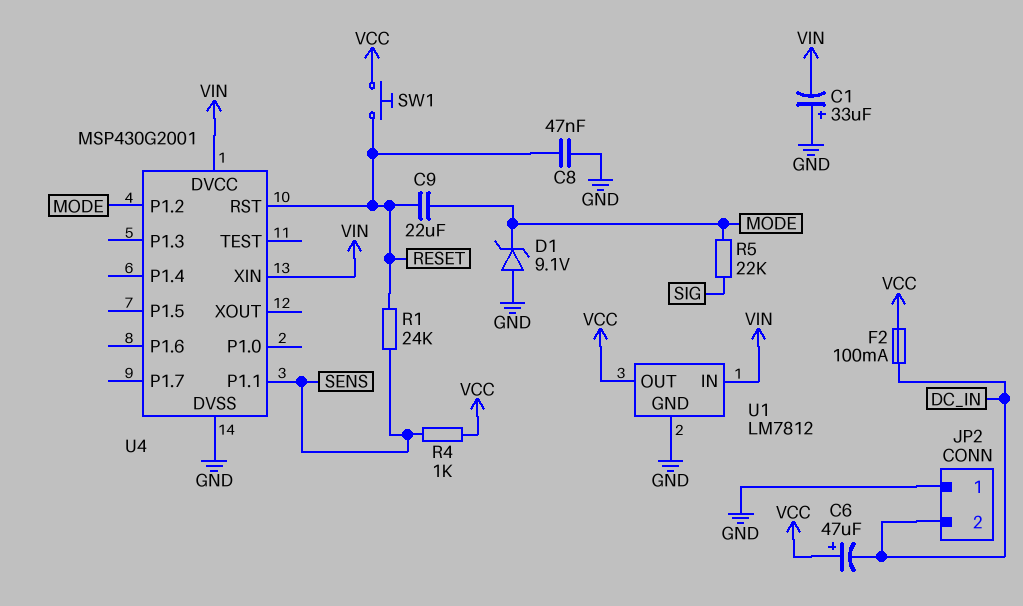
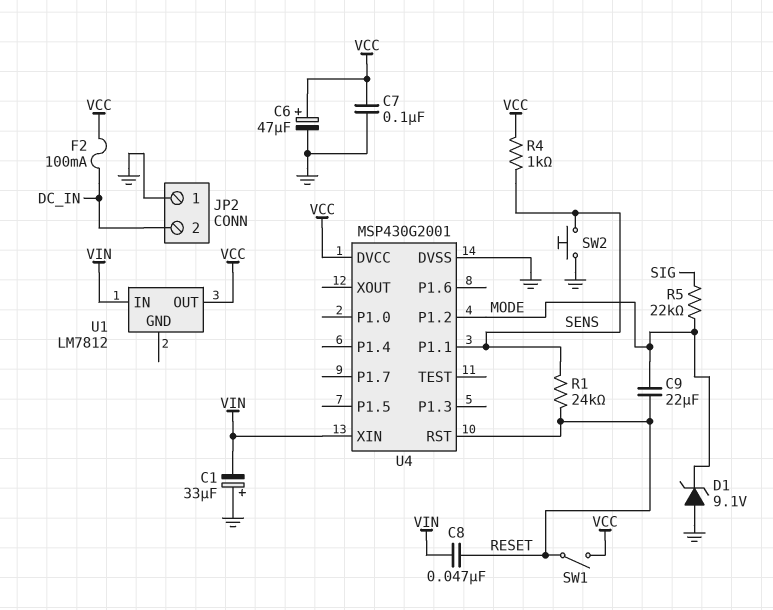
C6: 47uF (plus VCC, minus DC_IN) -> 47uF (plus VCC, minus GND)
C7: none -> 100nF (GND, VCC)
C8: 47nF (GND, RESET) -> 47nF (RESET, VIN)
SW1: button (RESET, VCC) -> switch (RESET, VCC)
SW2: none -> button (GND, SENS)
U1 pin GND: GND -> none
U4 pin DVCC: VIN -> VCC

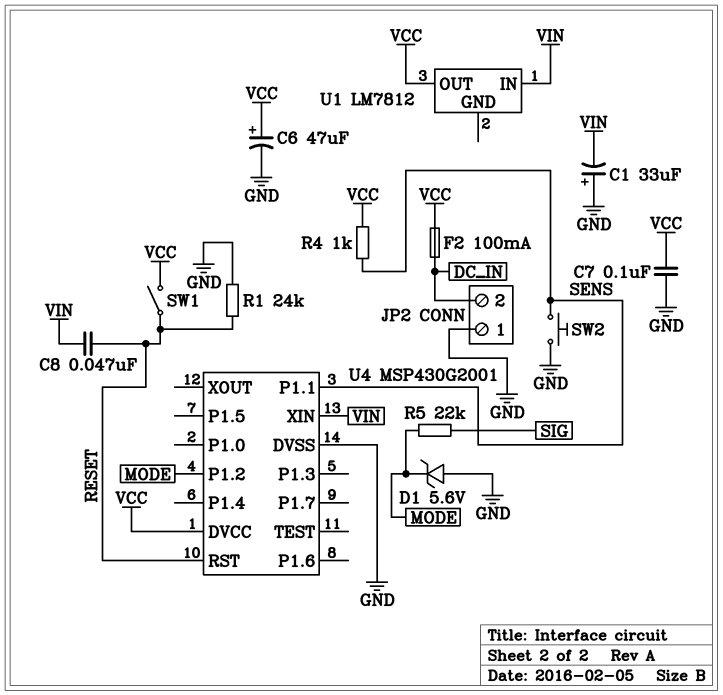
C9: 22uF (MODE, RESET) -> none
D1: zener 9.1V (A GND, K MODE) -> zener 5.6V (A GND, K MODE)
R1: 24k (RESET, SENS) -> 24k (GND, RESET)

